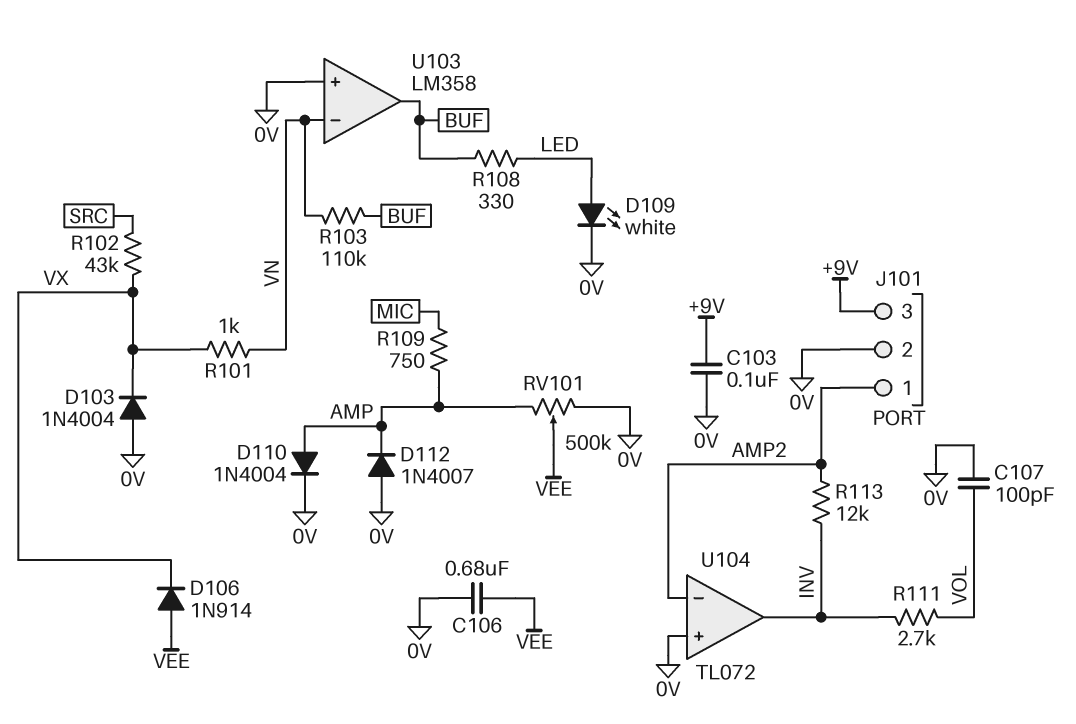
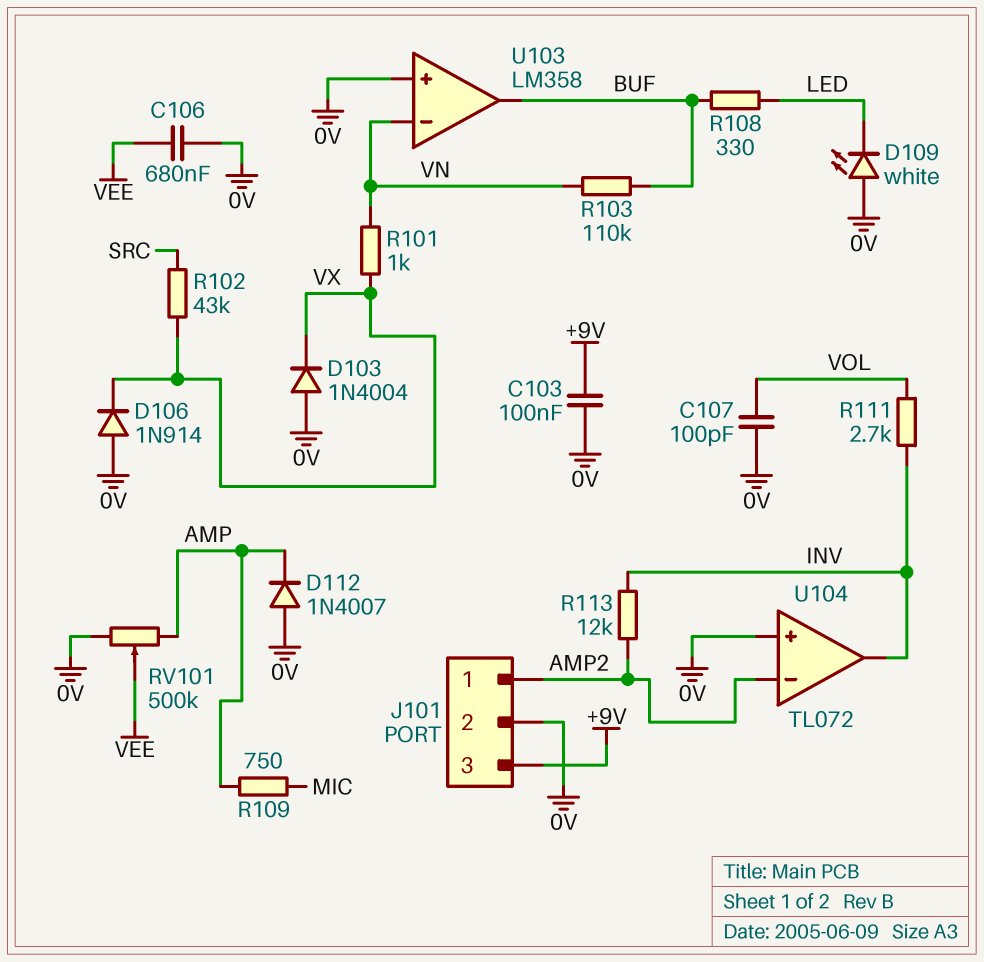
D106: diode 1N914 (A VEE, K VX) -> diode 1N914 (A 0V, K VX)
D109: LED white (A LED, K 0V) -> LED white (A 0V, K LED)
D110: diode 1N4004 (A AMP, K 0V) -> none

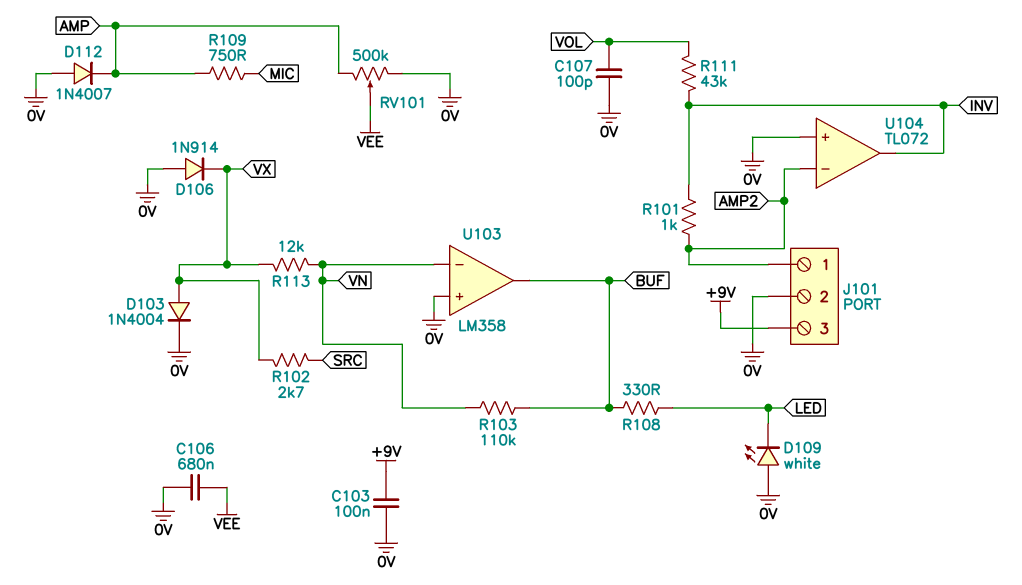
D103: diode 1N4004 (A 0V, K VX) -> diode 1N4004 (A VX, K 0V)
R101: 1k (VN, VX) -> 1k (AMP2, INV)
R102: 43k (SRC, VX) -> 2.7k (SRC, VX)
R111: 2.7k (INV, VOL) -> 43k (INV, VOL)
R113: 12k (AMP2, INV) -> 12k (VN, VX)

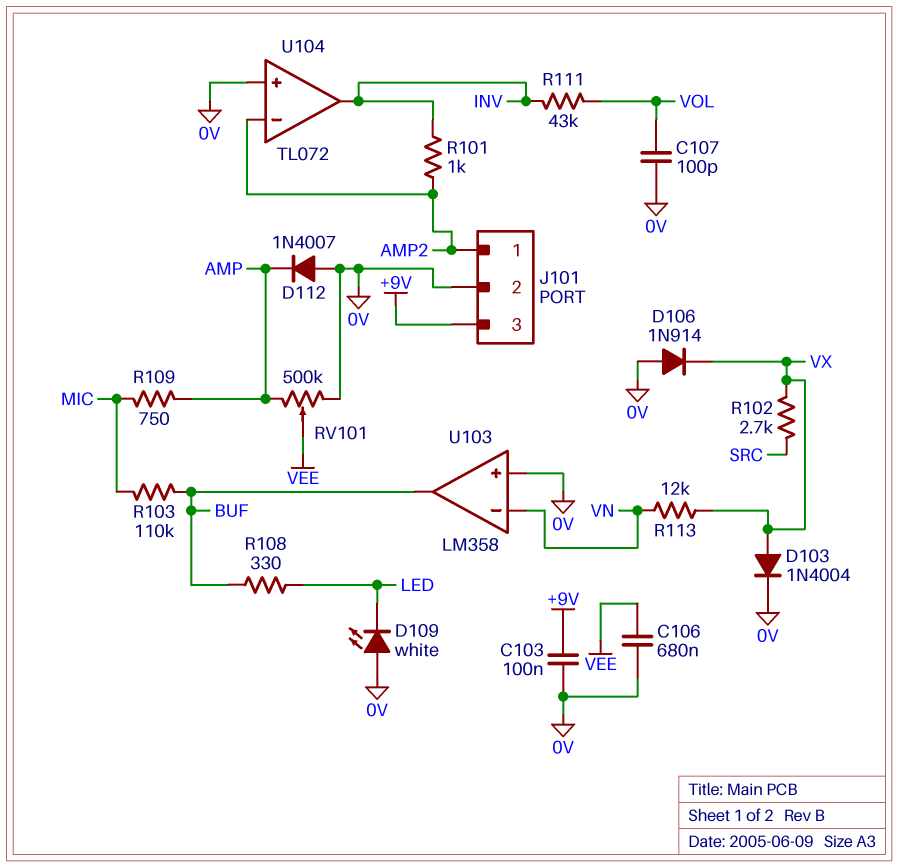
R103: 110k (BUF, VN) -> 110k (BUF, MIC)

